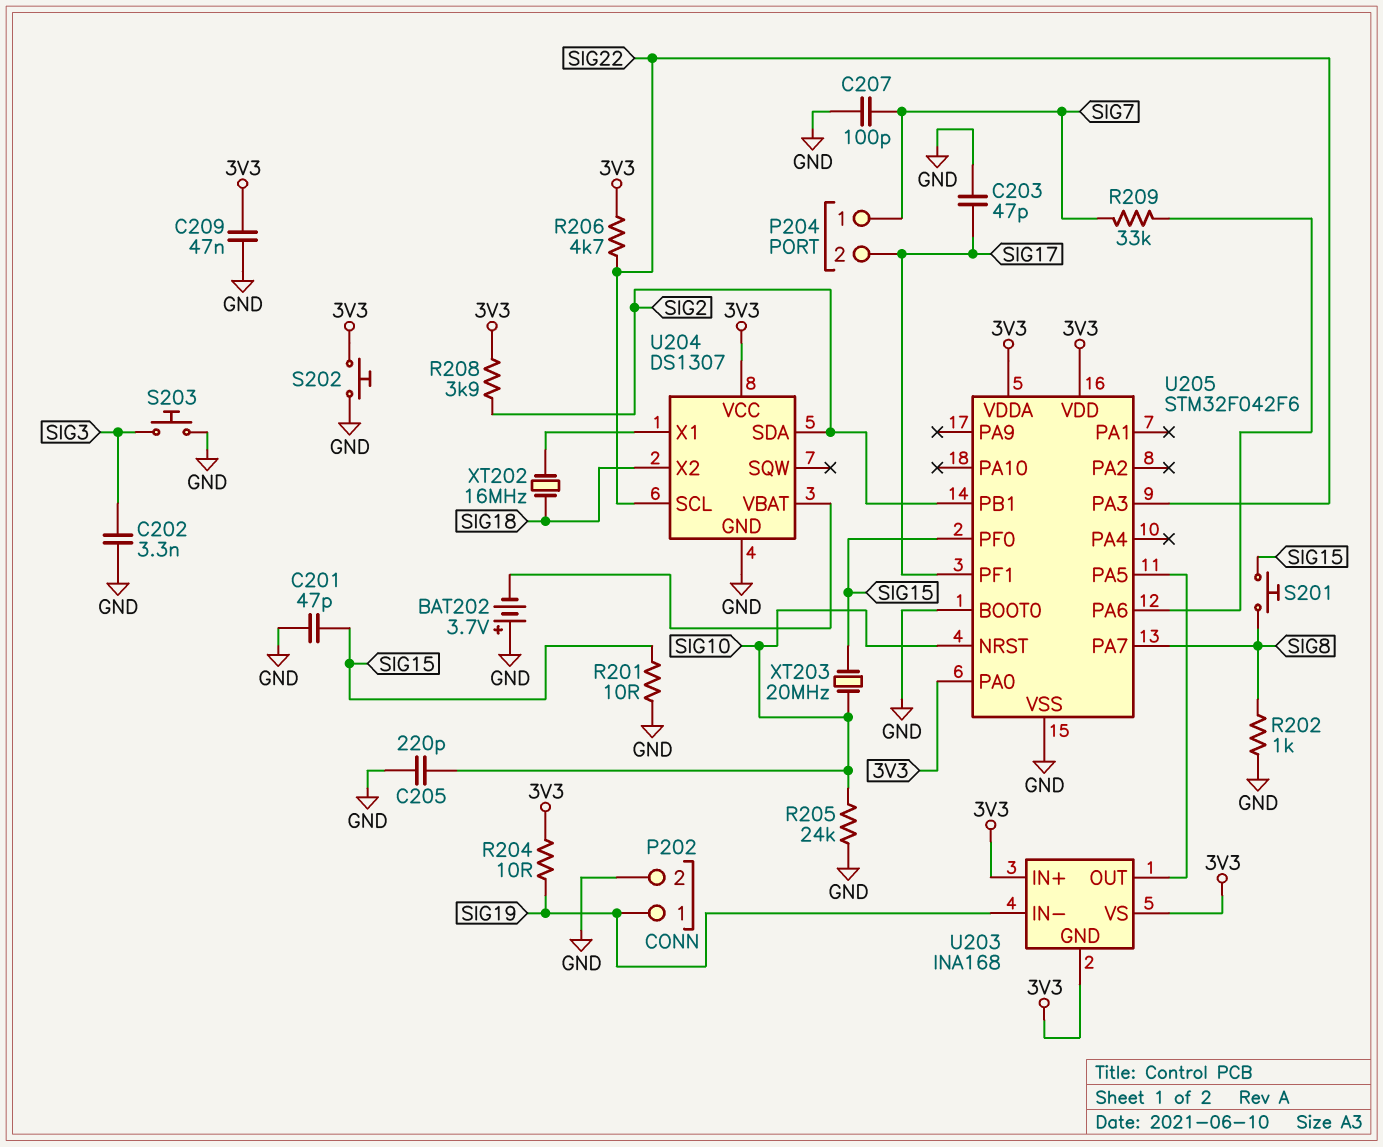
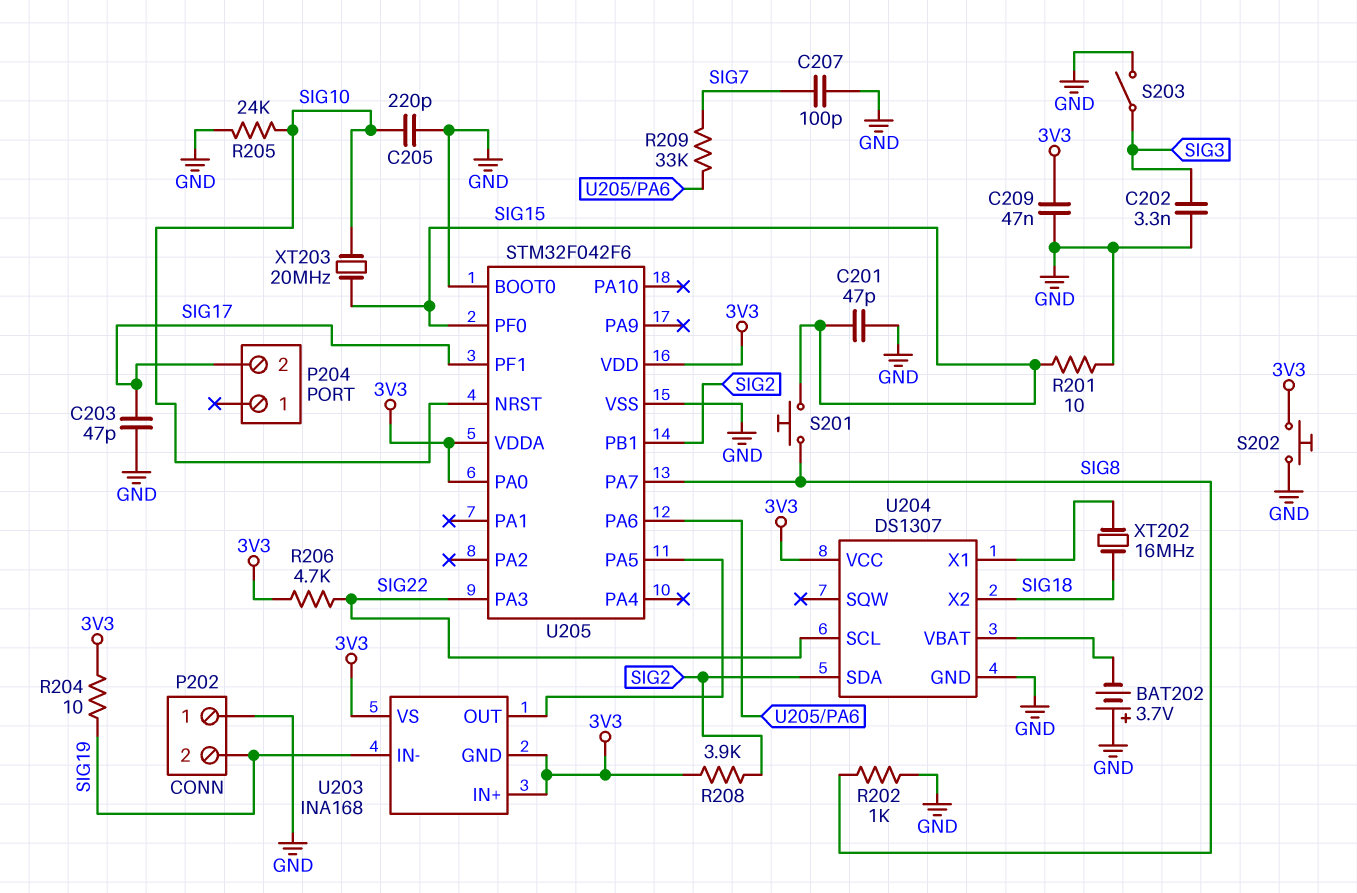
P202 pin 1: SIG19 -> GND
P202 pin 2: GND -> SIG19
P204 pin 1: SIG7 -> none
S203: button (GND, SIG3) -> switch (GND, SIG3)

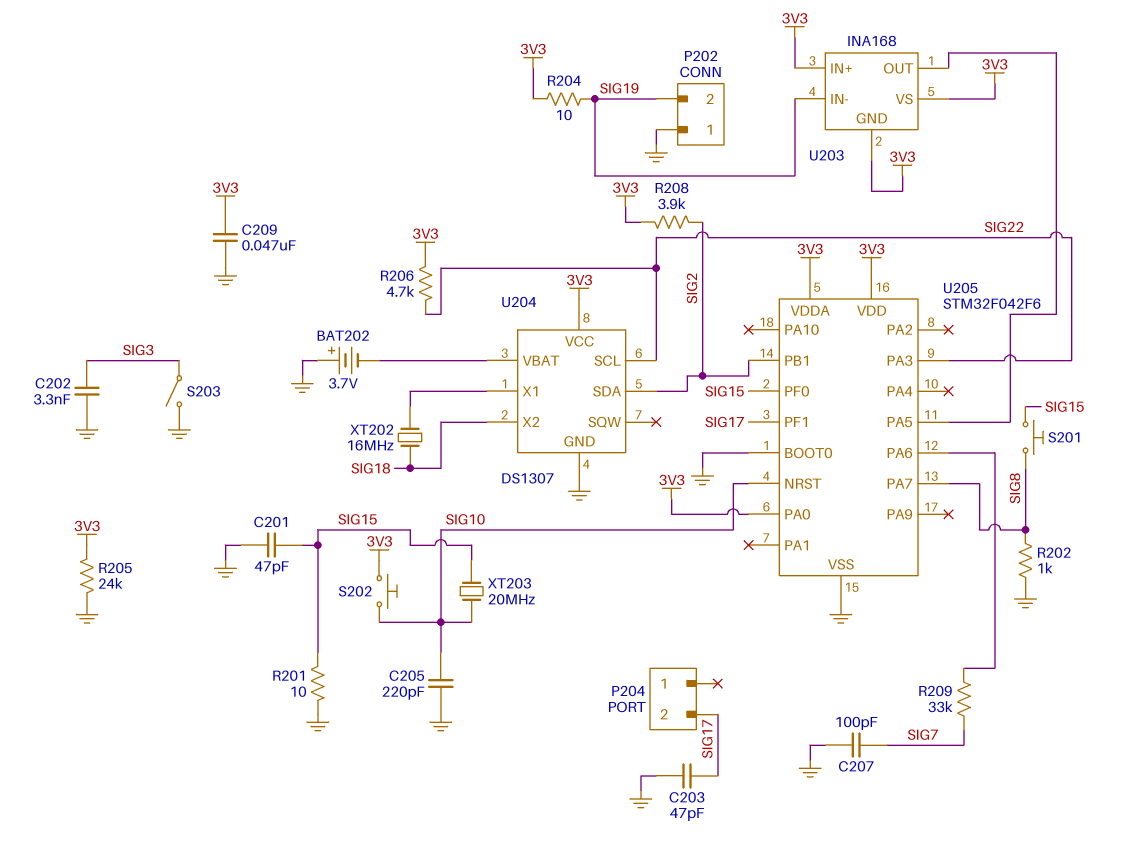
R205: 24k (GND, SIG10) -> 24k (3V3, GND)
S202: button (3V3, GND) -> button (3V3, SIG10)

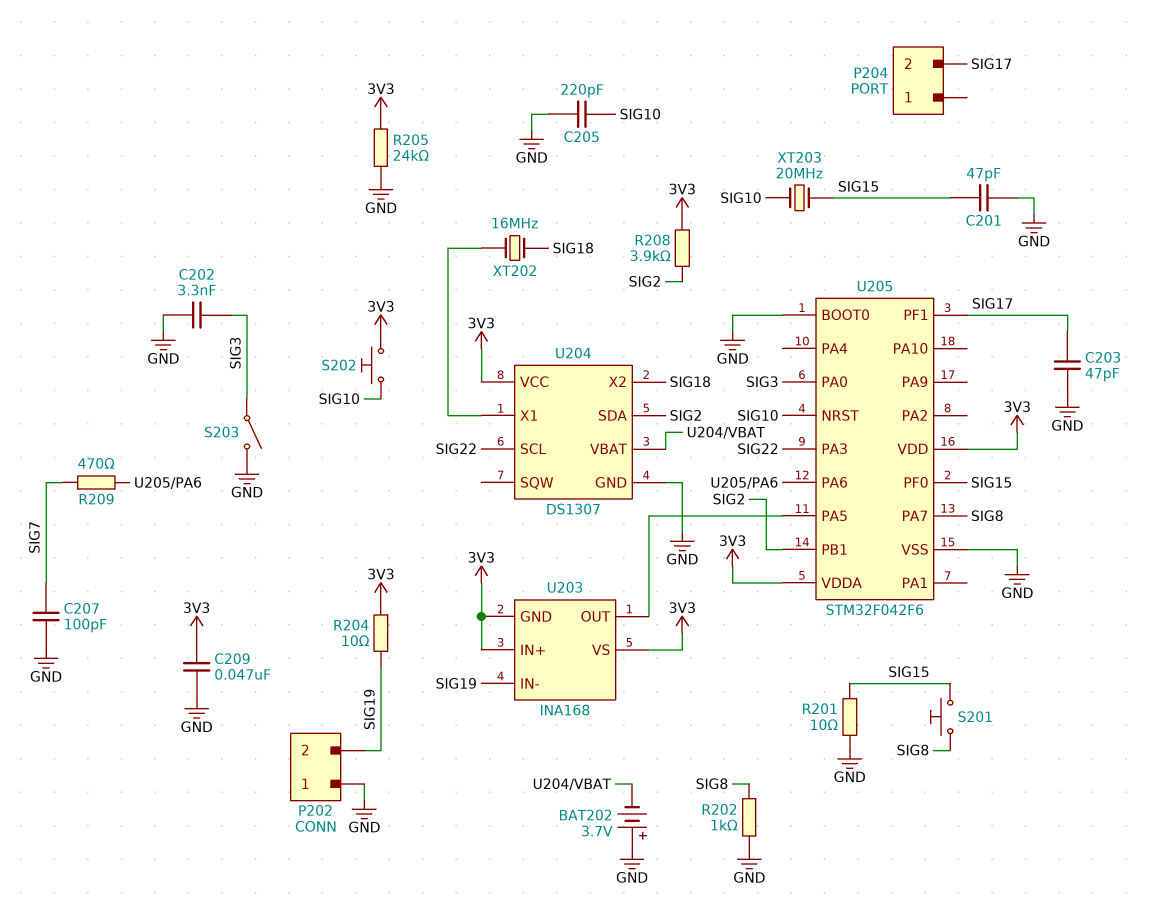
R206: 4.7k (3V3, SIG22) -> none
R209: 33k (SIG7, U205/PA6) -> 470 (SIG7, U205/PA6)
U205 pin PA0: 3V3 -> SIG3

